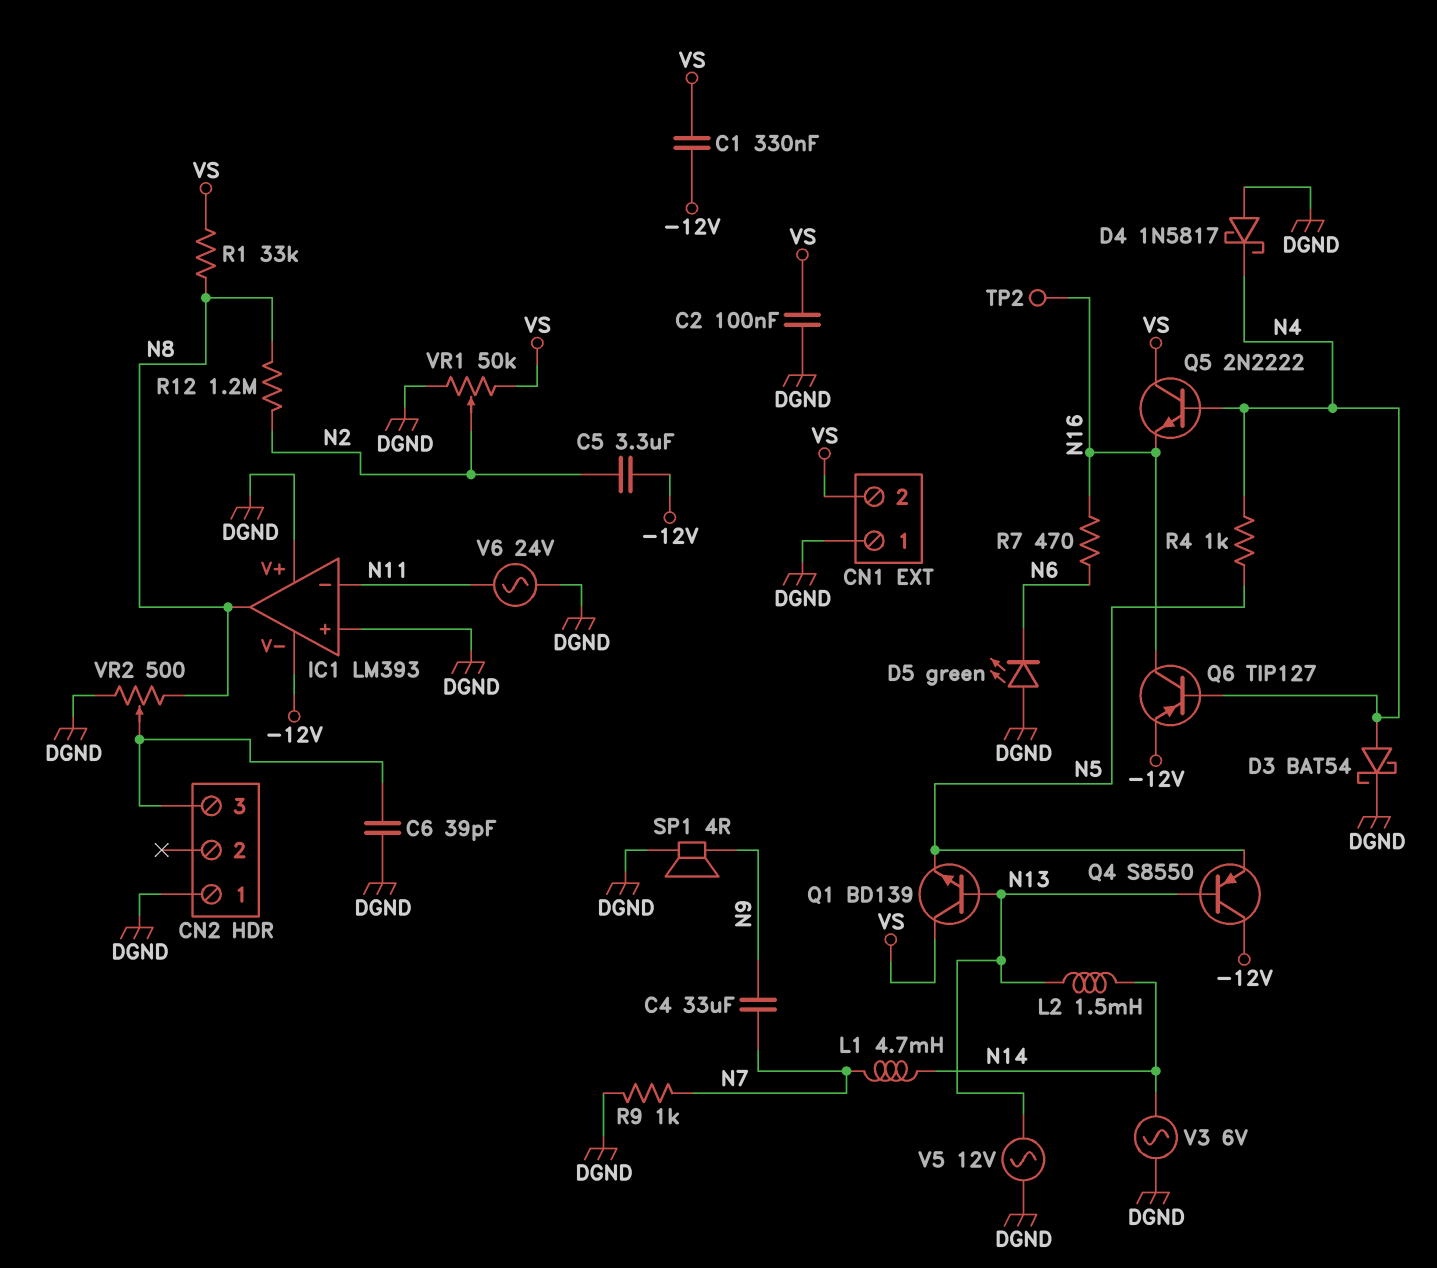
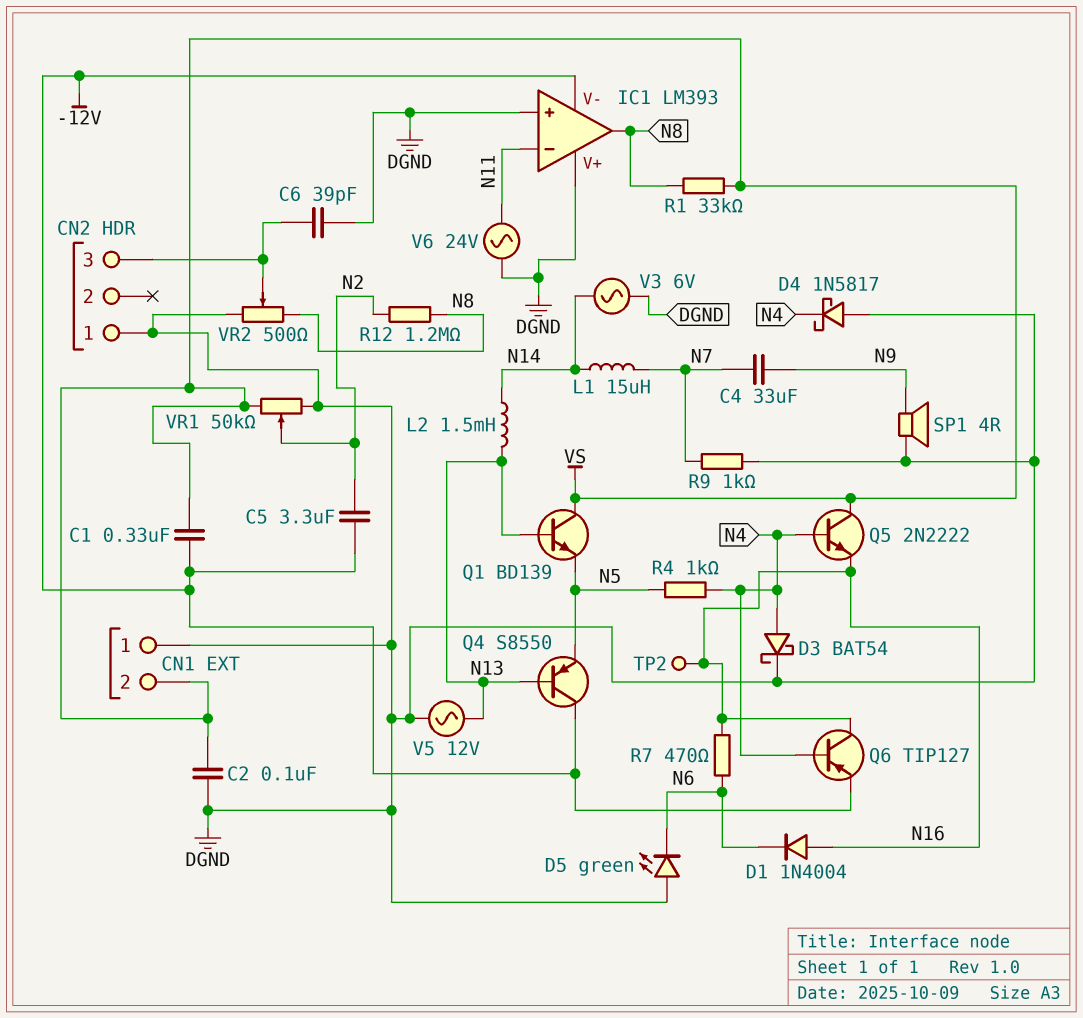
D1: none -> diode 1N4004 (A N16, K N6)
L1: 4.7mH (N7, N14) -> 15uH (N7, N14)

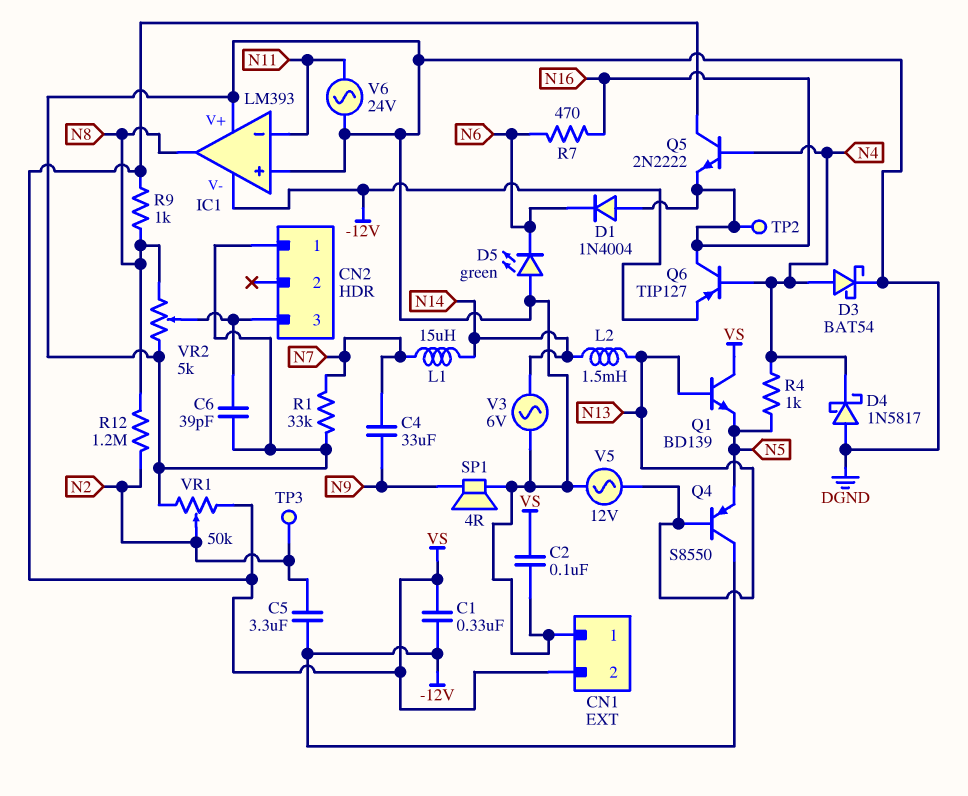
R1: 33k (N8, VS) -> 33k (DGND, N7)
R9: 1k (DGND, N7) -> 1k (N8, VS)
TP3: none -> test point (N2)
VR2: 500 (DGND, N8, wiper CN2/3) -> 5k (DGND, N8, wiper CN2/3)

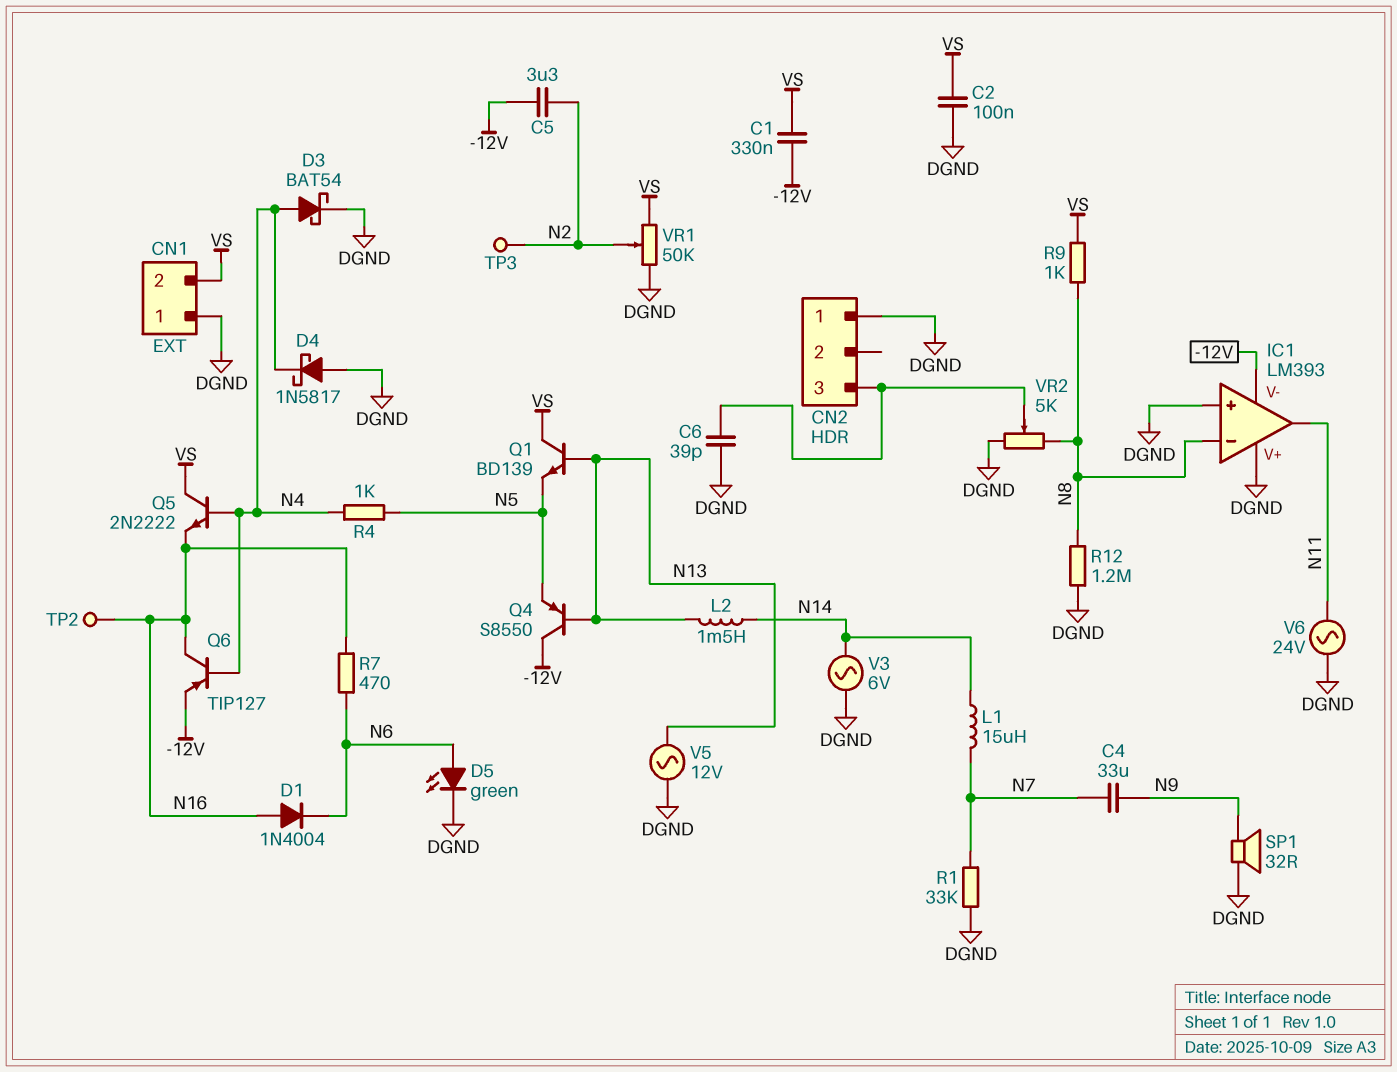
D5: LED green (A DGND, K N6) -> LED green (A N6, K DGND)
IC1 pin in-: N11 -> N8
IC1 pin out: N8 -> N11
R12: 1.2M (N2, N8) -> 1.2M (DGND, N8)
SP1: speaker 4R (DGND, N9) -> speaker 32R (DGND, N9)

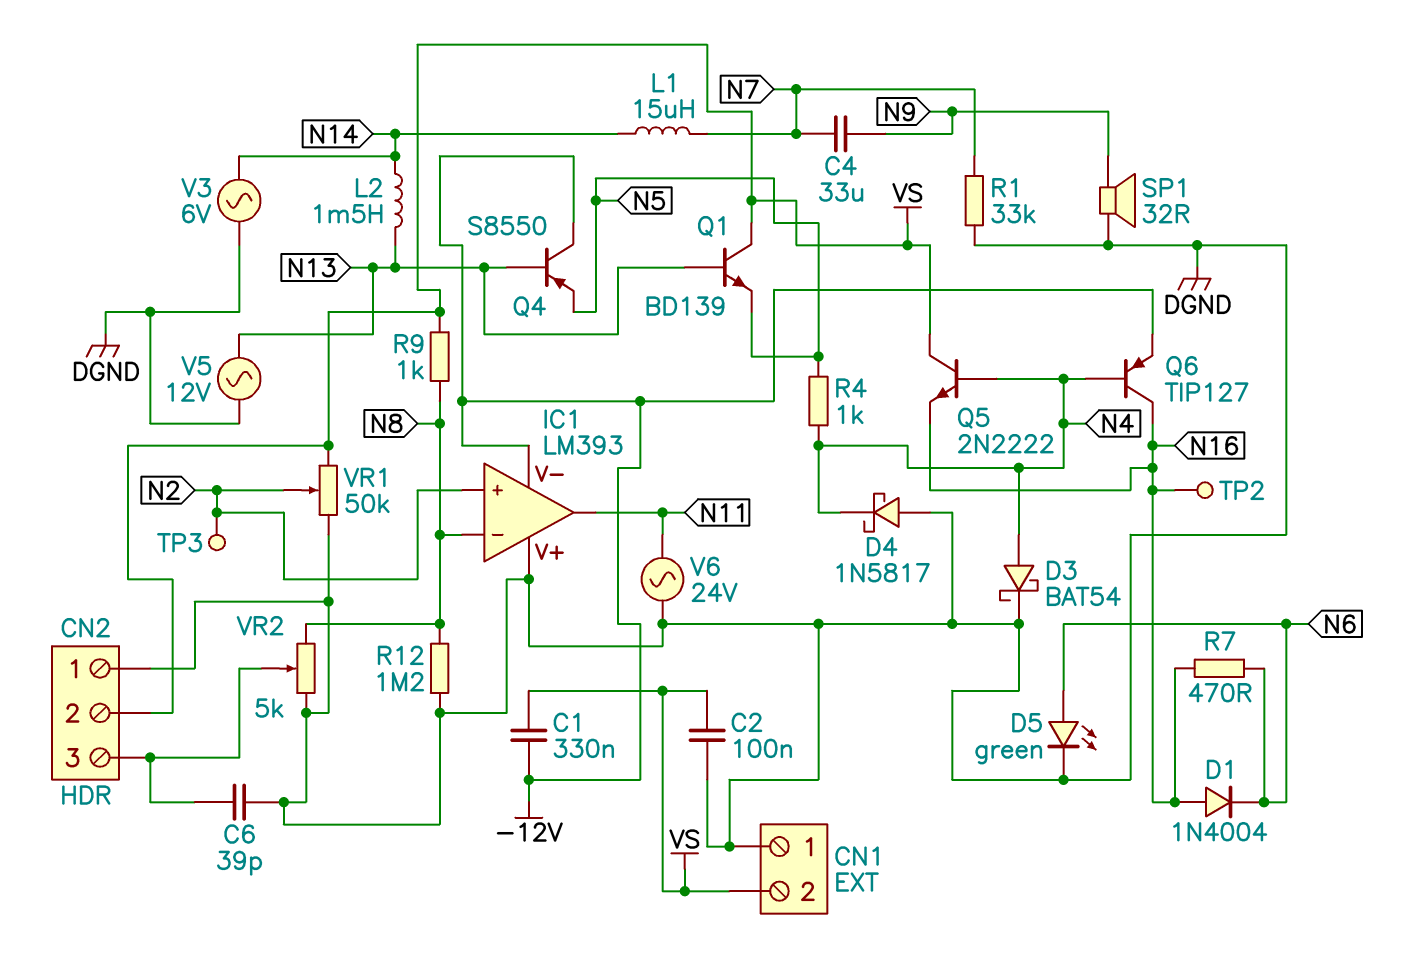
C5: 3.3uF (-12V, N2) -> none
CN2 pin 2: none -> VS
IC1 pin in+: DGND -> N2

